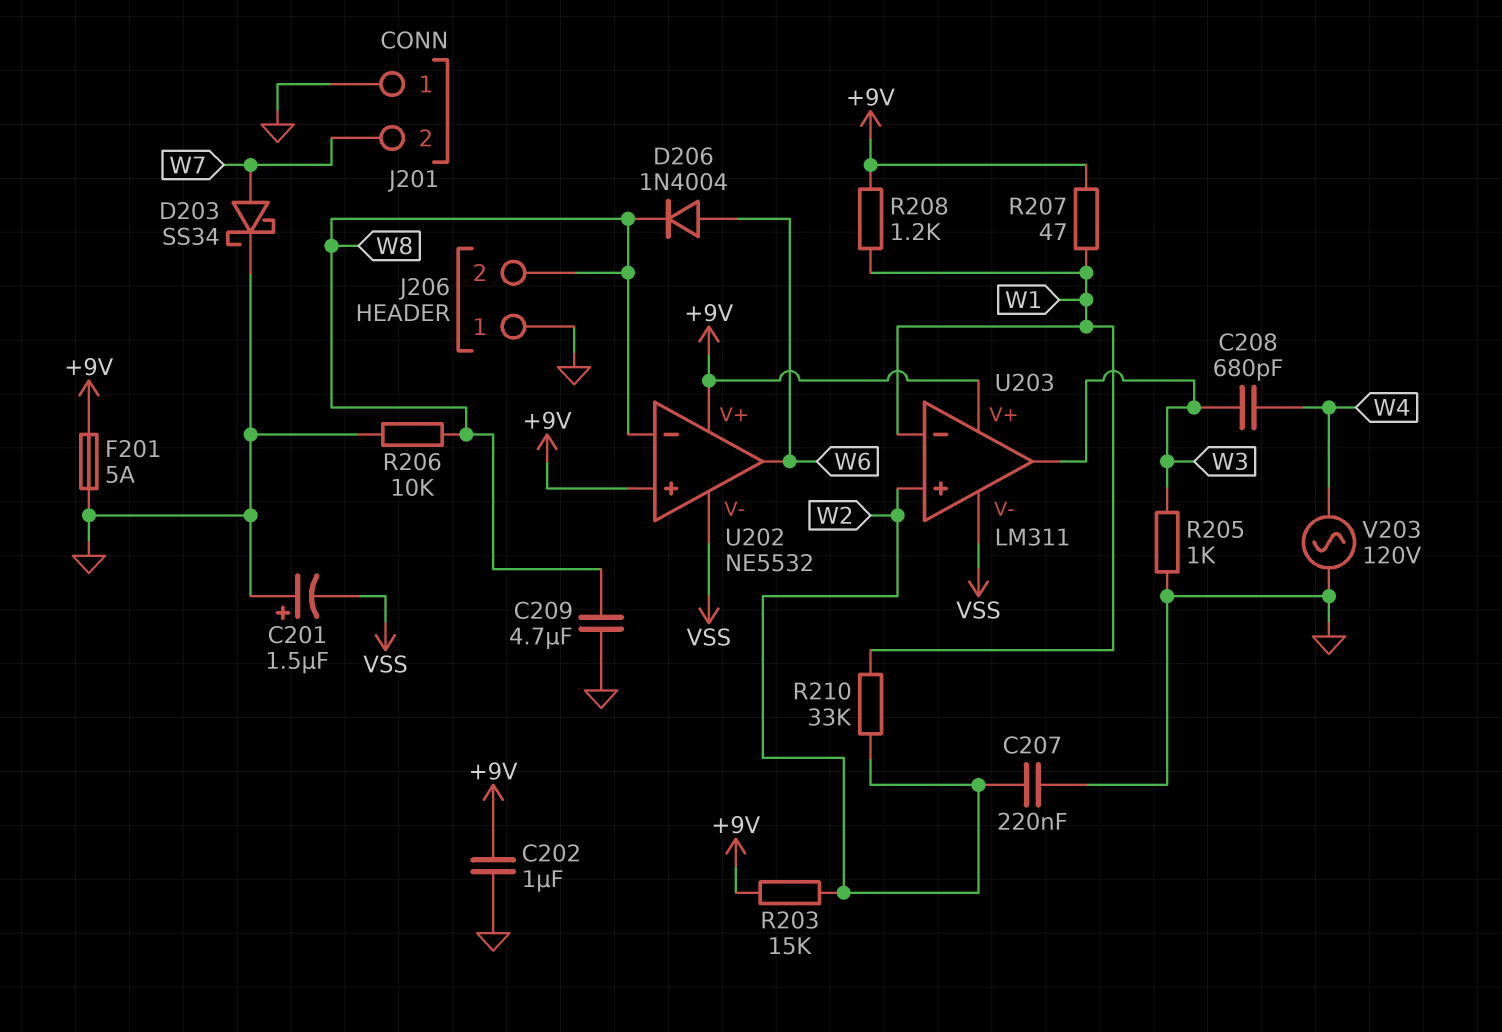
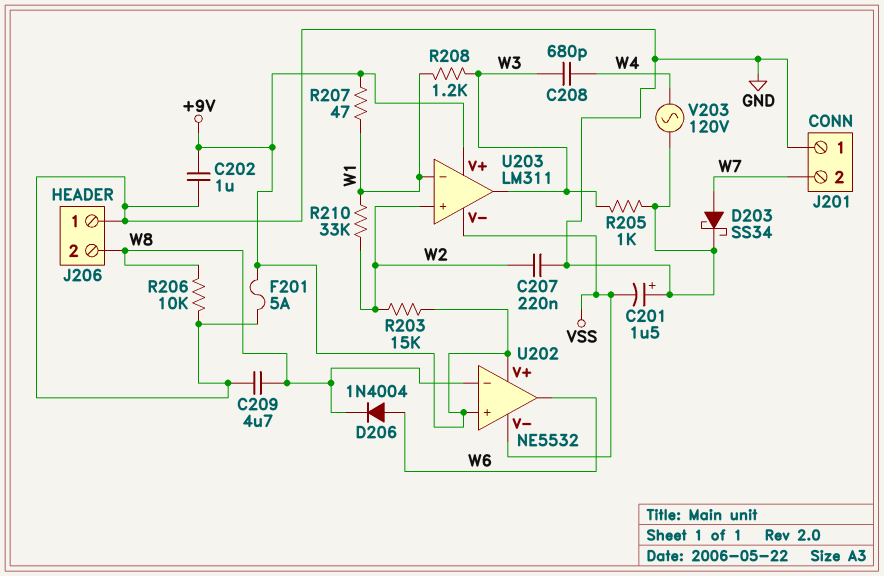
R208: 1.2k (+9V, W1) -> 1.2k (W1, W3)

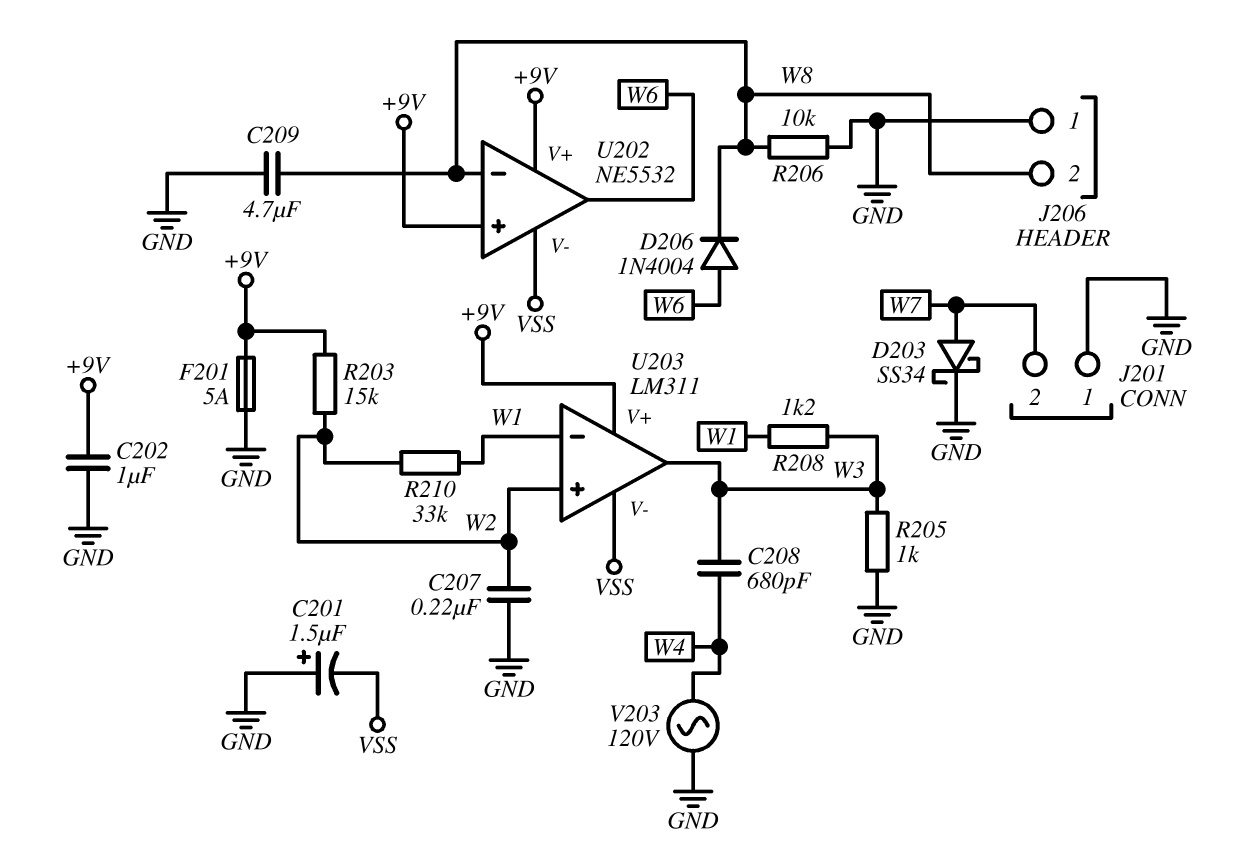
R207: 47 (+9V, W1) -> none

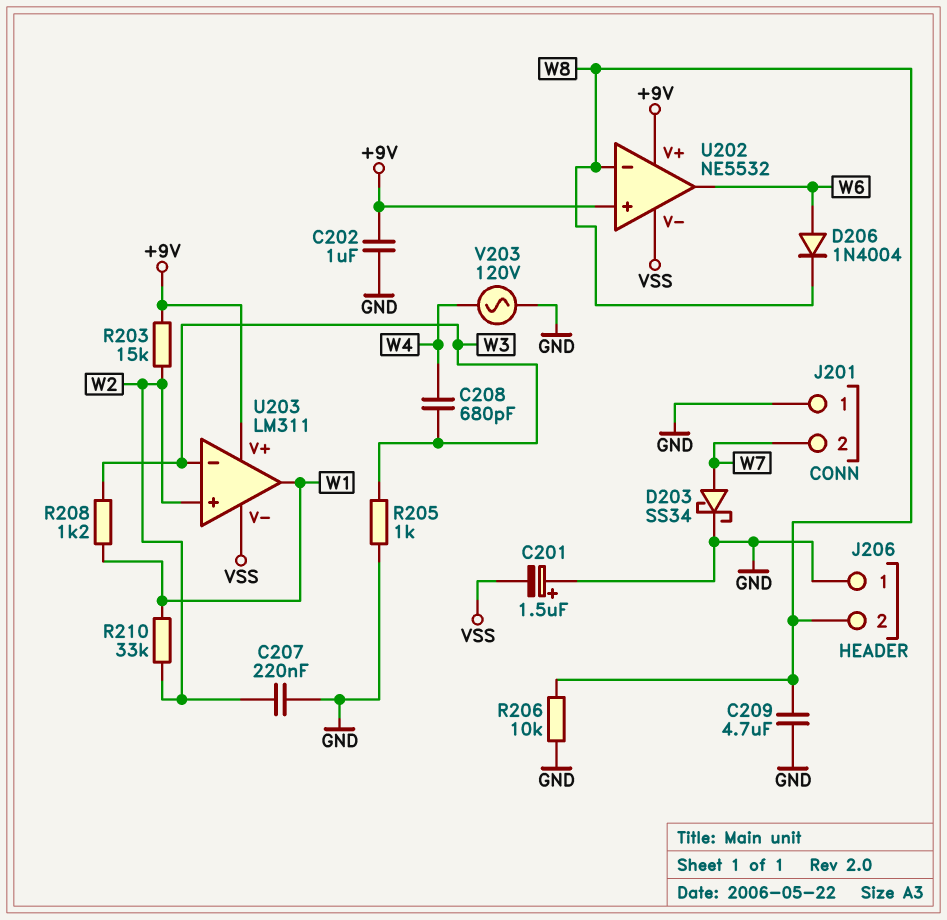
F201: 5A (+9V, GND) -> none
U203 pin in-: W1 -> W3
U203 pin out: W3 -> W1

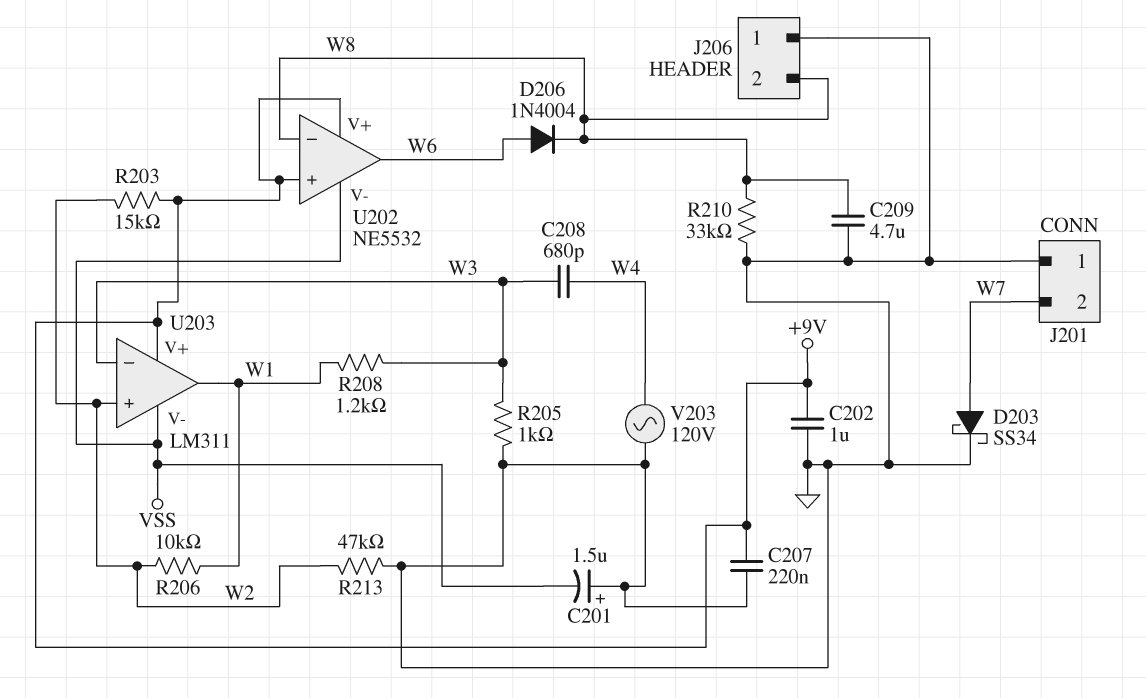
C207: 220nF (GND, W2) -> 220nF (+9V, GND)
R206: 10k (GND, W8) -> 10k (W1, W2)
R210: 33k (W1, W2) -> 33k (GND, W8)
R213: none -> 47k (GND, W2)

